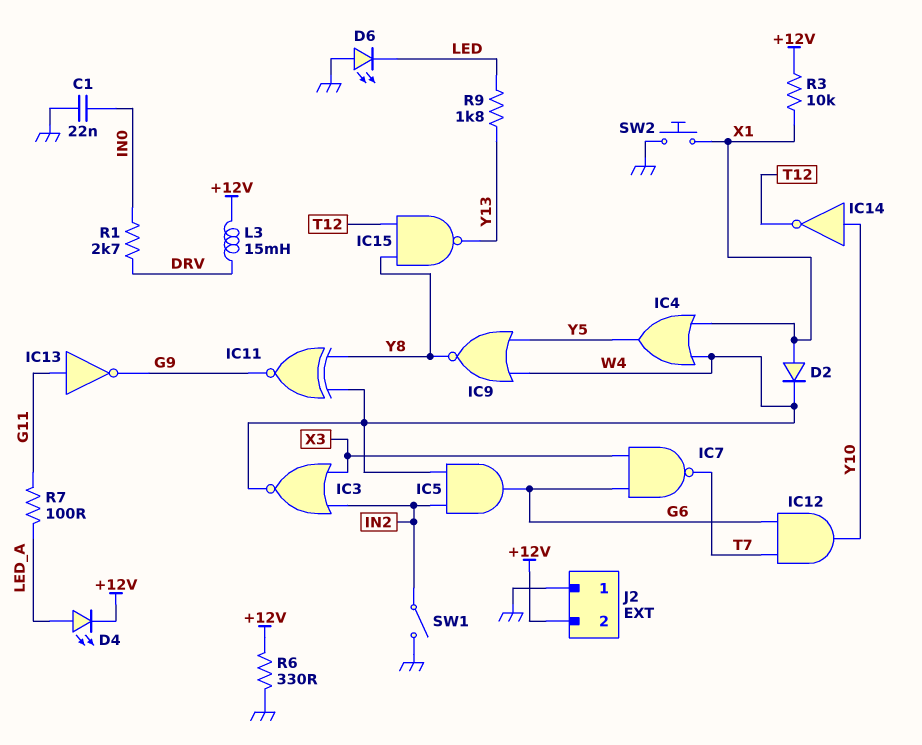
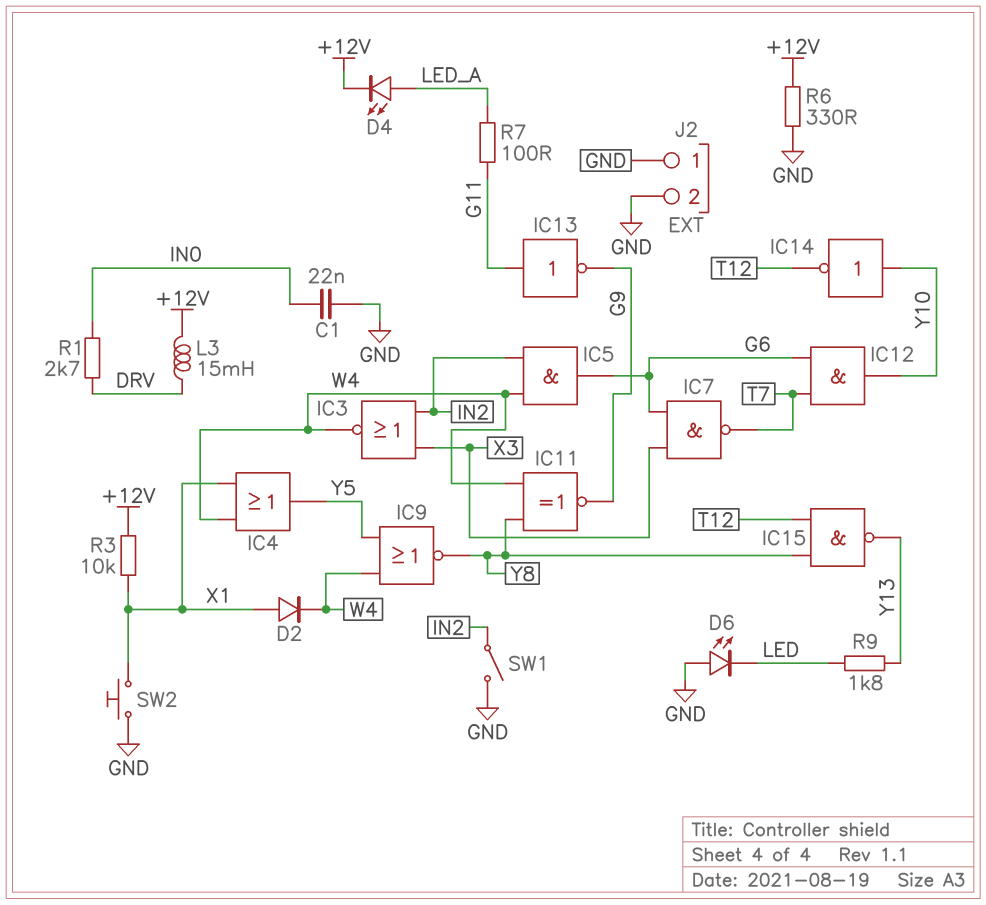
J2 pin 2: +12V -> GND

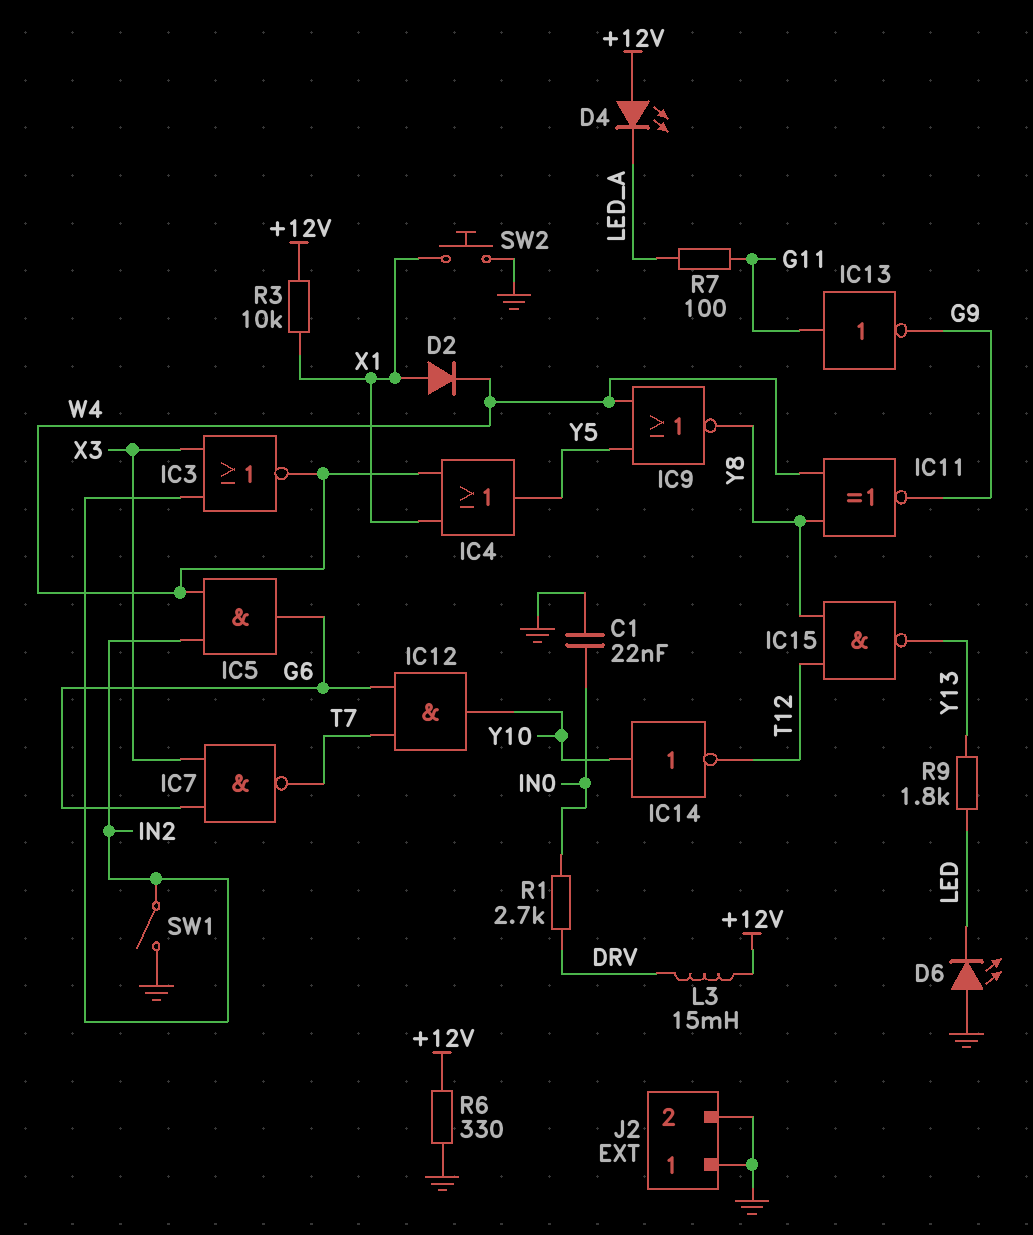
D4: LED (A LED_A, K +12V) -> LED (A +12V, K LED_A)

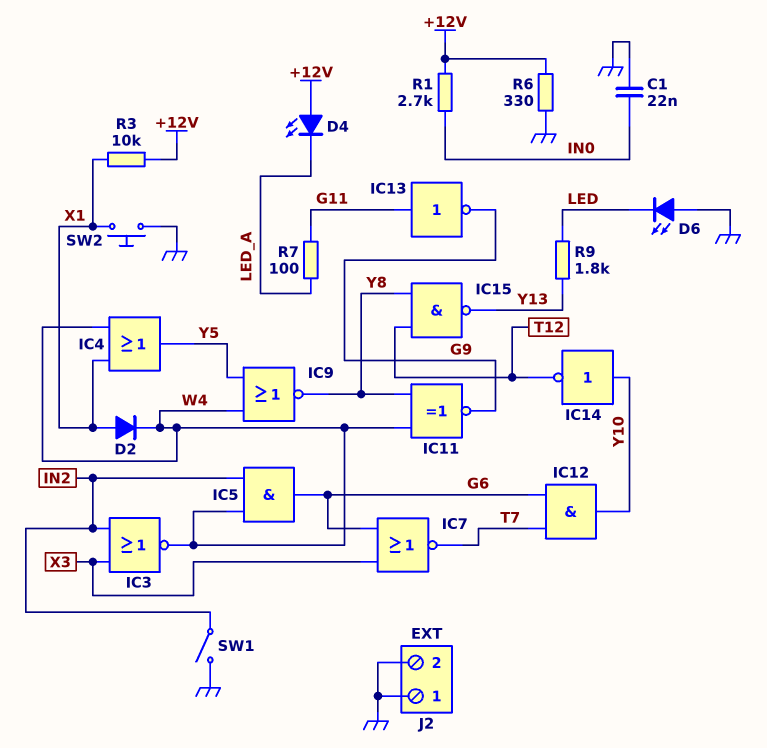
IC7: NAND (in G6, in X3, out T7) -> NOR (in G6, in X3, out T7)
L3: 15mH (+12V, DRV) -> none
R1: 2.7k (DRV, IN0) -> 2.7k (+12V, IN0)

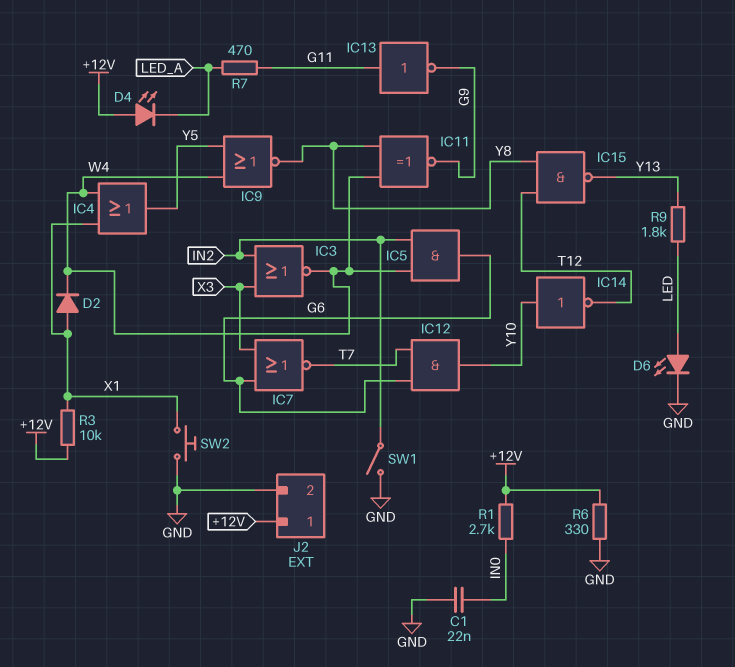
D6: LED (A GND, K LED) -> LED (A LED, K GND)
J2 pin 1: GND -> +12V
R7: 100 (G11, LED_A) -> 470 (G11, LED_A)

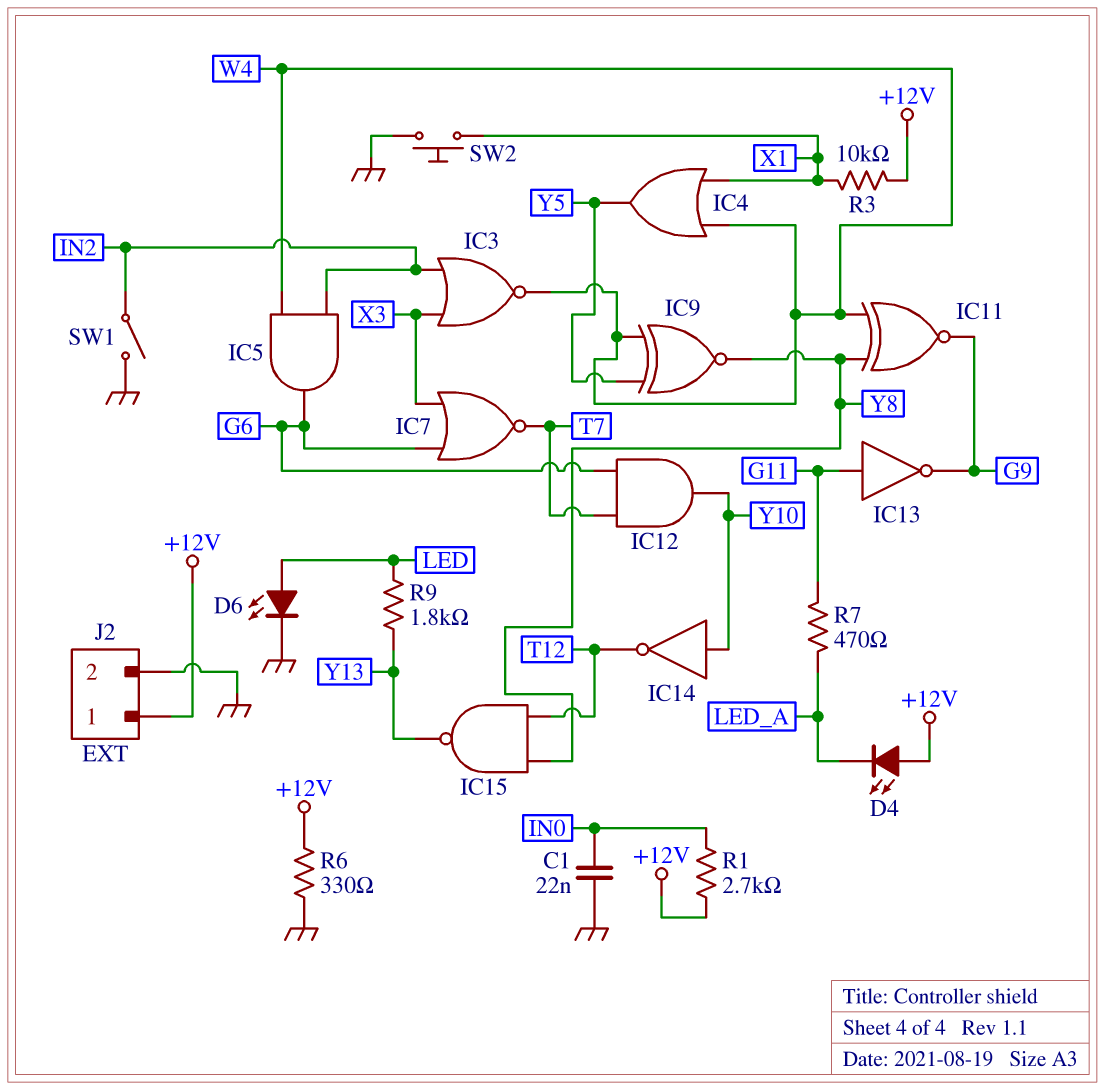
D2: diode (A X1, K W4) -> none
IC9: NOR (in W4, in Y5, out Y8) -> XNOR (in W4, in Y5, out Y8)

